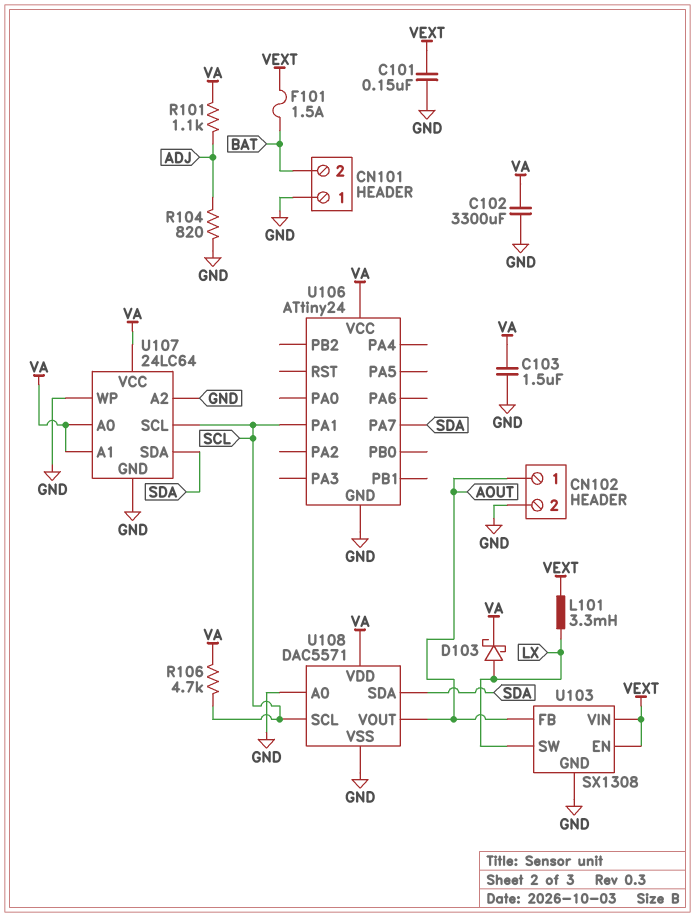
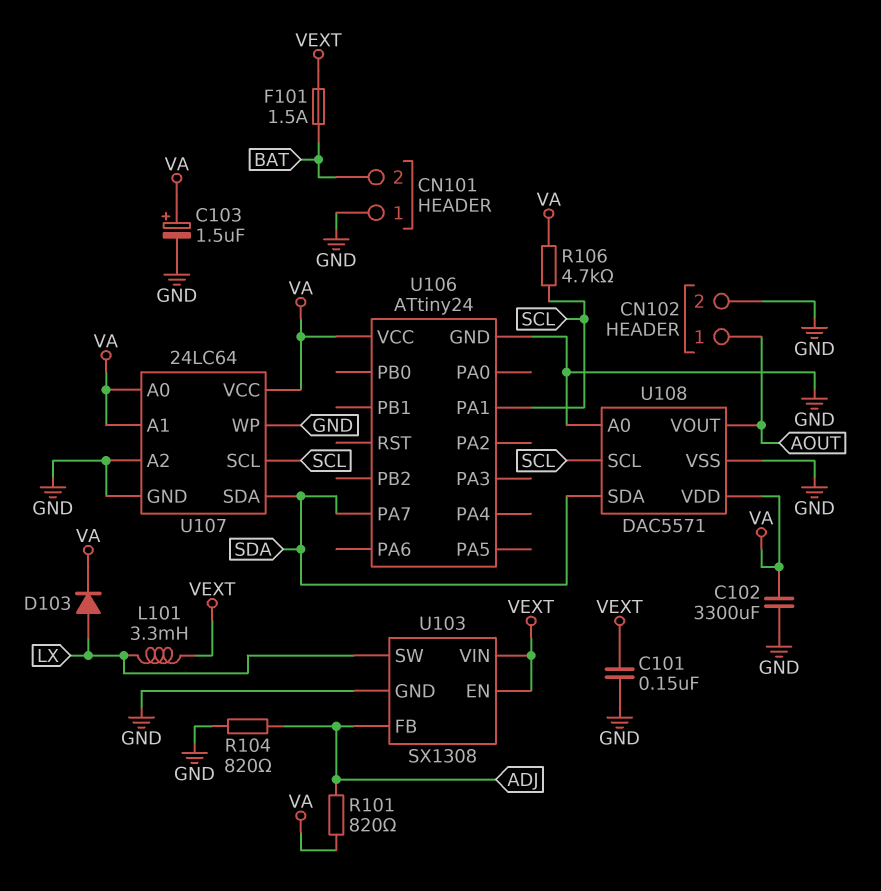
C103: 1.5uF (GND, VA) -> 1.5uF (plus VA, minus GND)
D103: schottky (A LX, K VA) -> diode (A LX, K VA)
R101: 1.1k (ADJ, VA) -> 820 (ADJ, VA)
U103 pin FB: AOUT -> ADJ

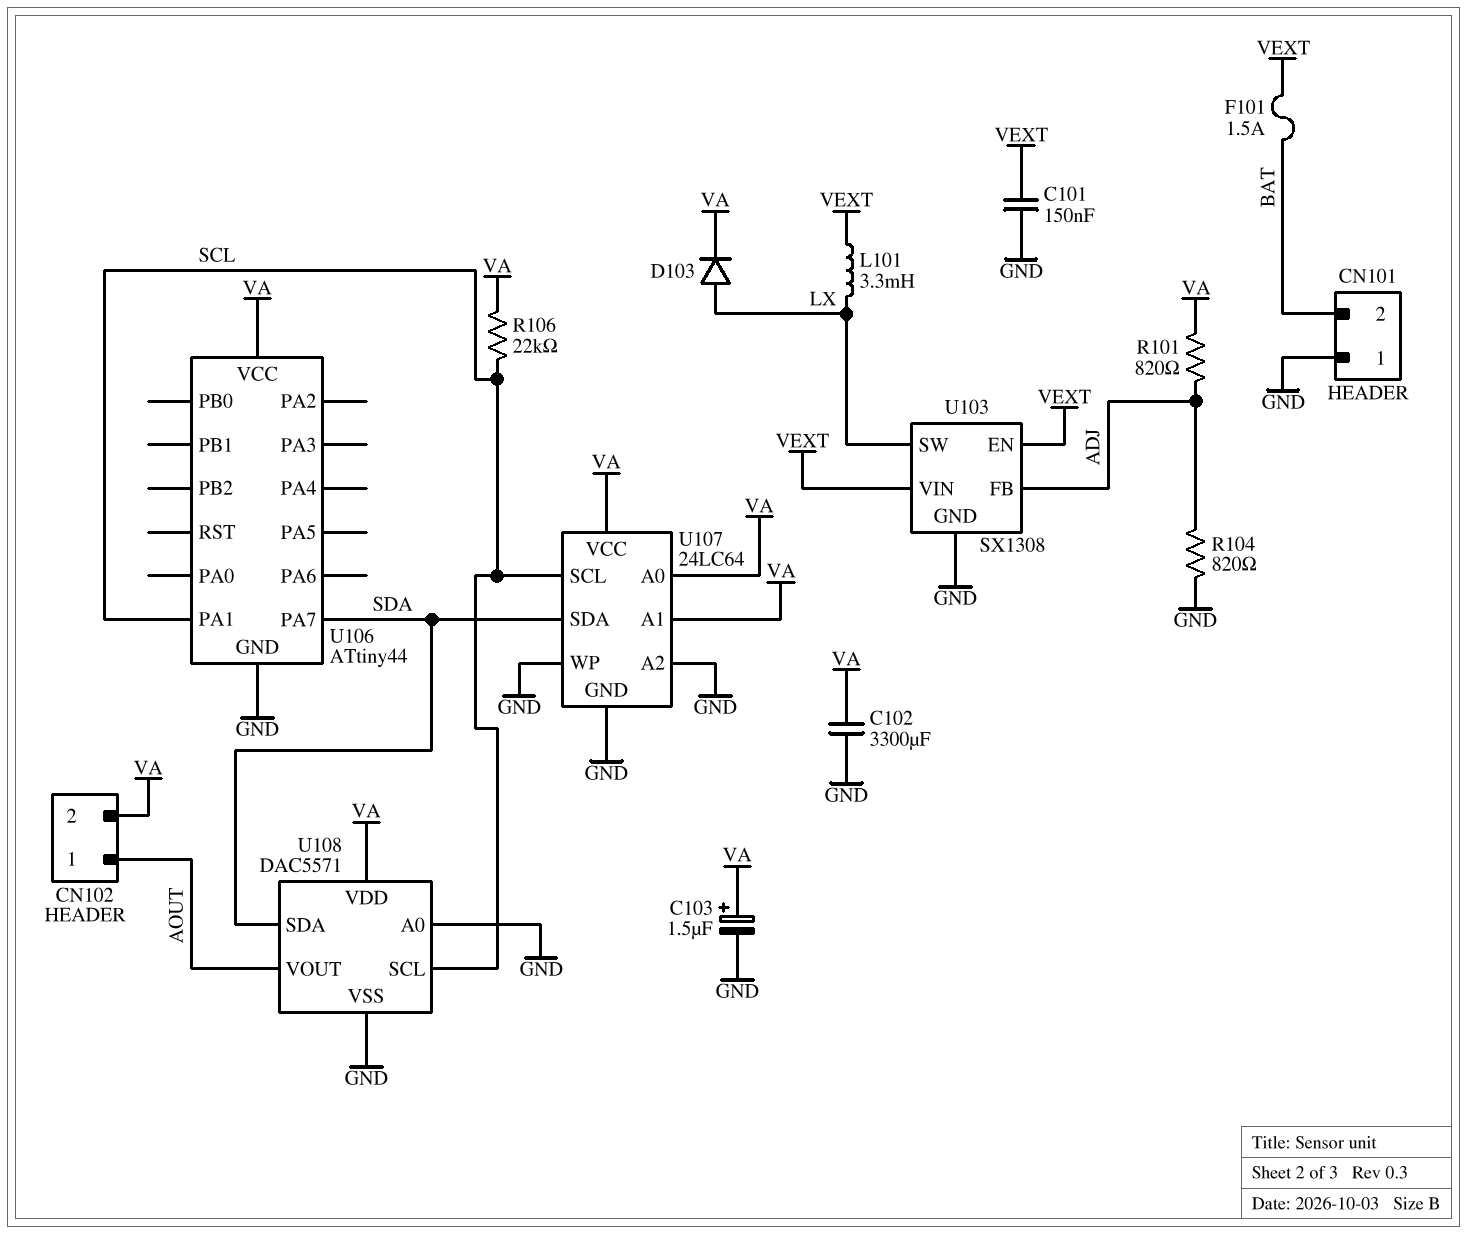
CN102 pin 2: GND -> VA
R106: 4.7k (SCL, VA) -> 22k (SCL, VA)
U106: ATtiny24 -> ATtiny44

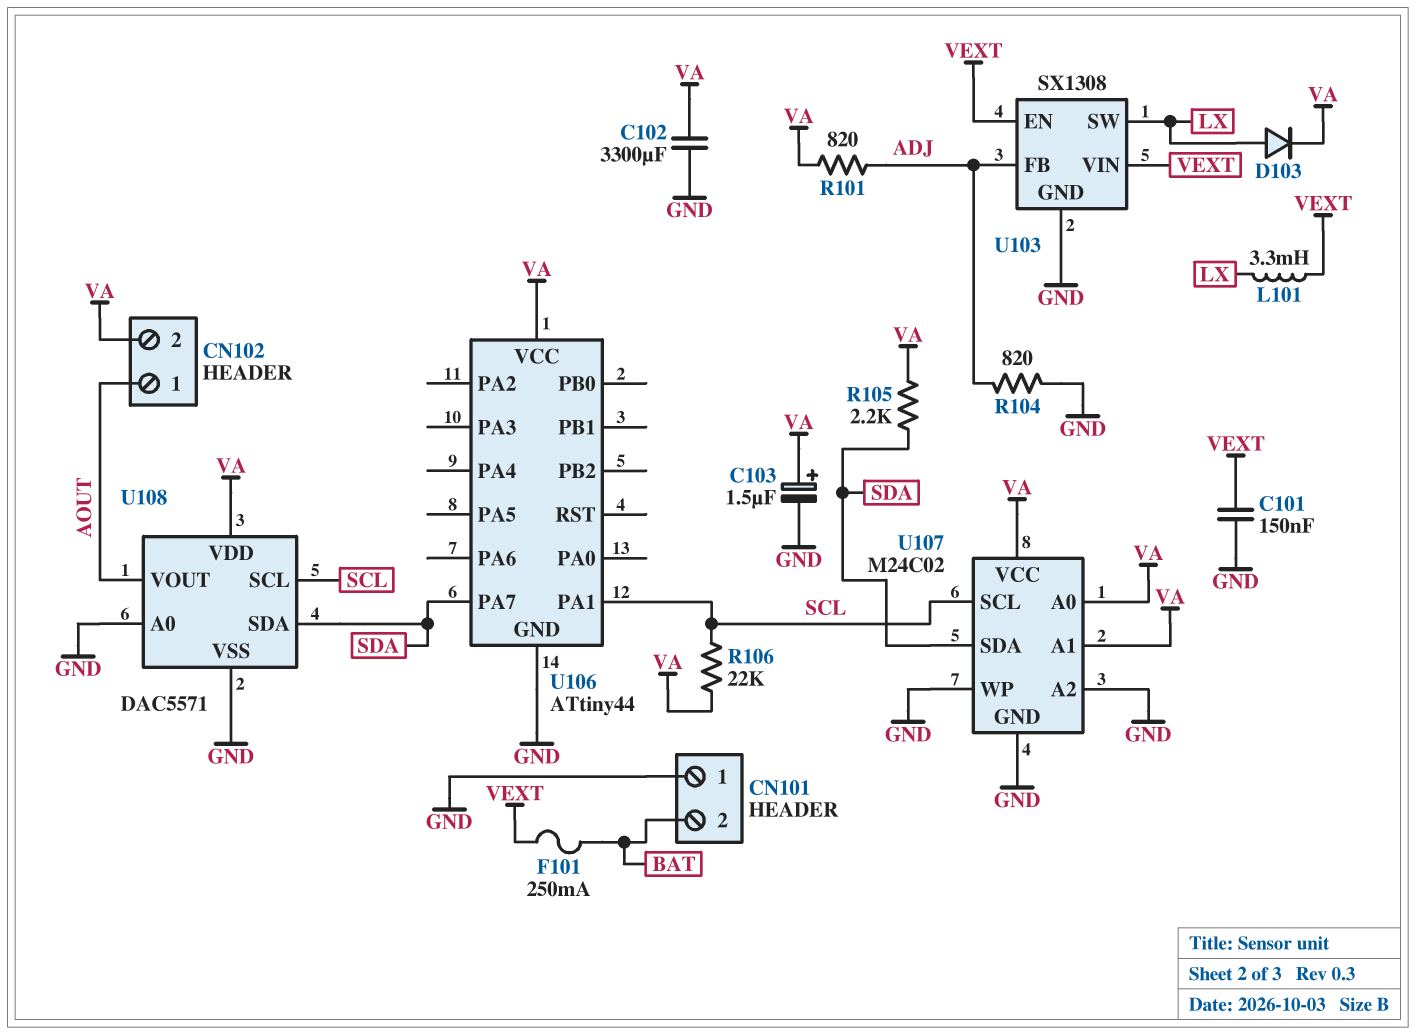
F101: 1.5A (BAT, VEXT) -> 250mA (BAT, VEXT)
R105: none -> 2.2k (SDA, VA)
U107: 24LC64 -> M24C02

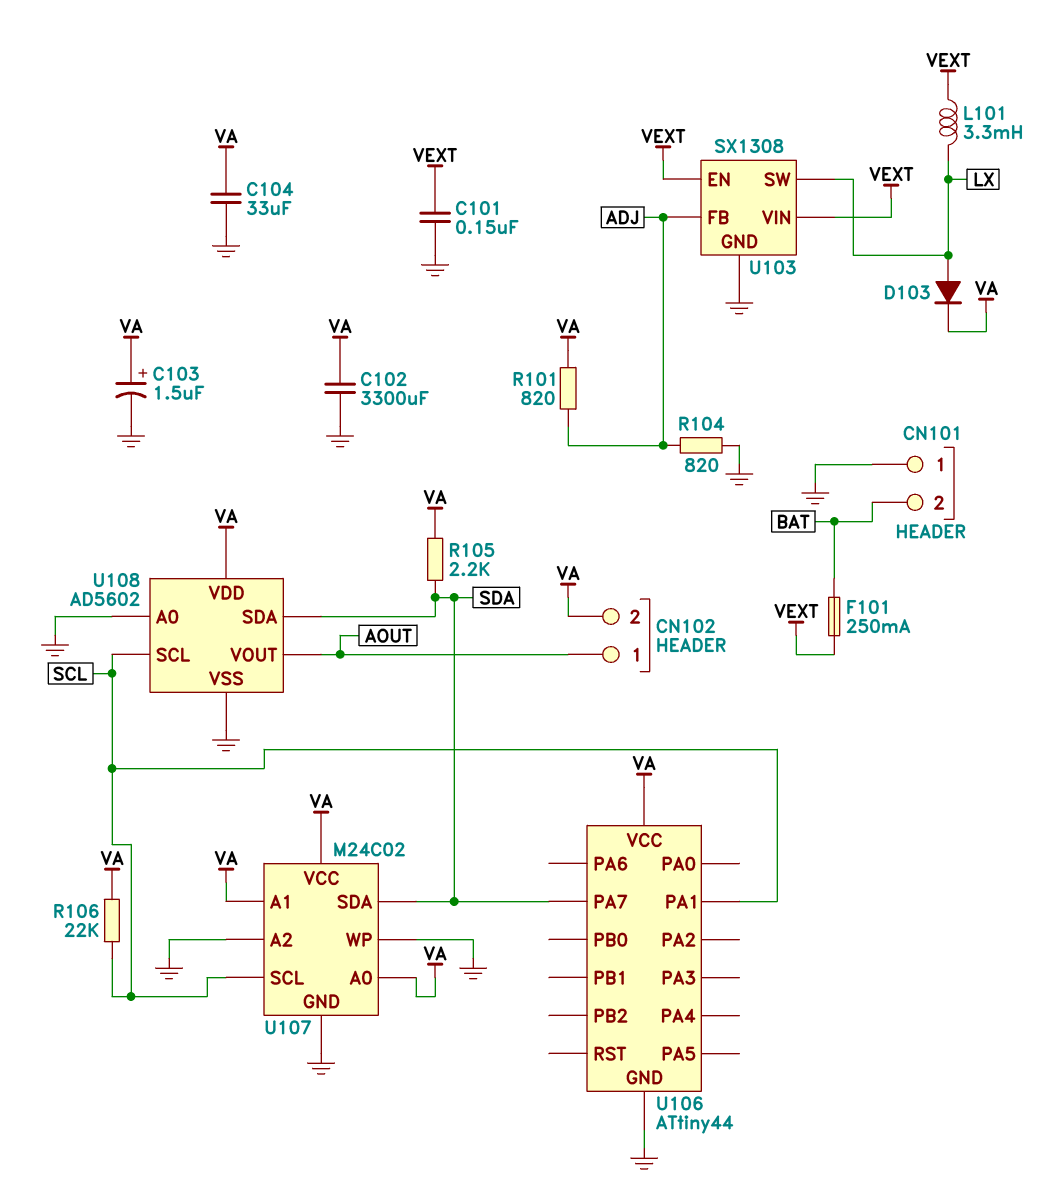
C104: none -> 33uF (GND, VA)
U108: DAC5571 -> AD5602

